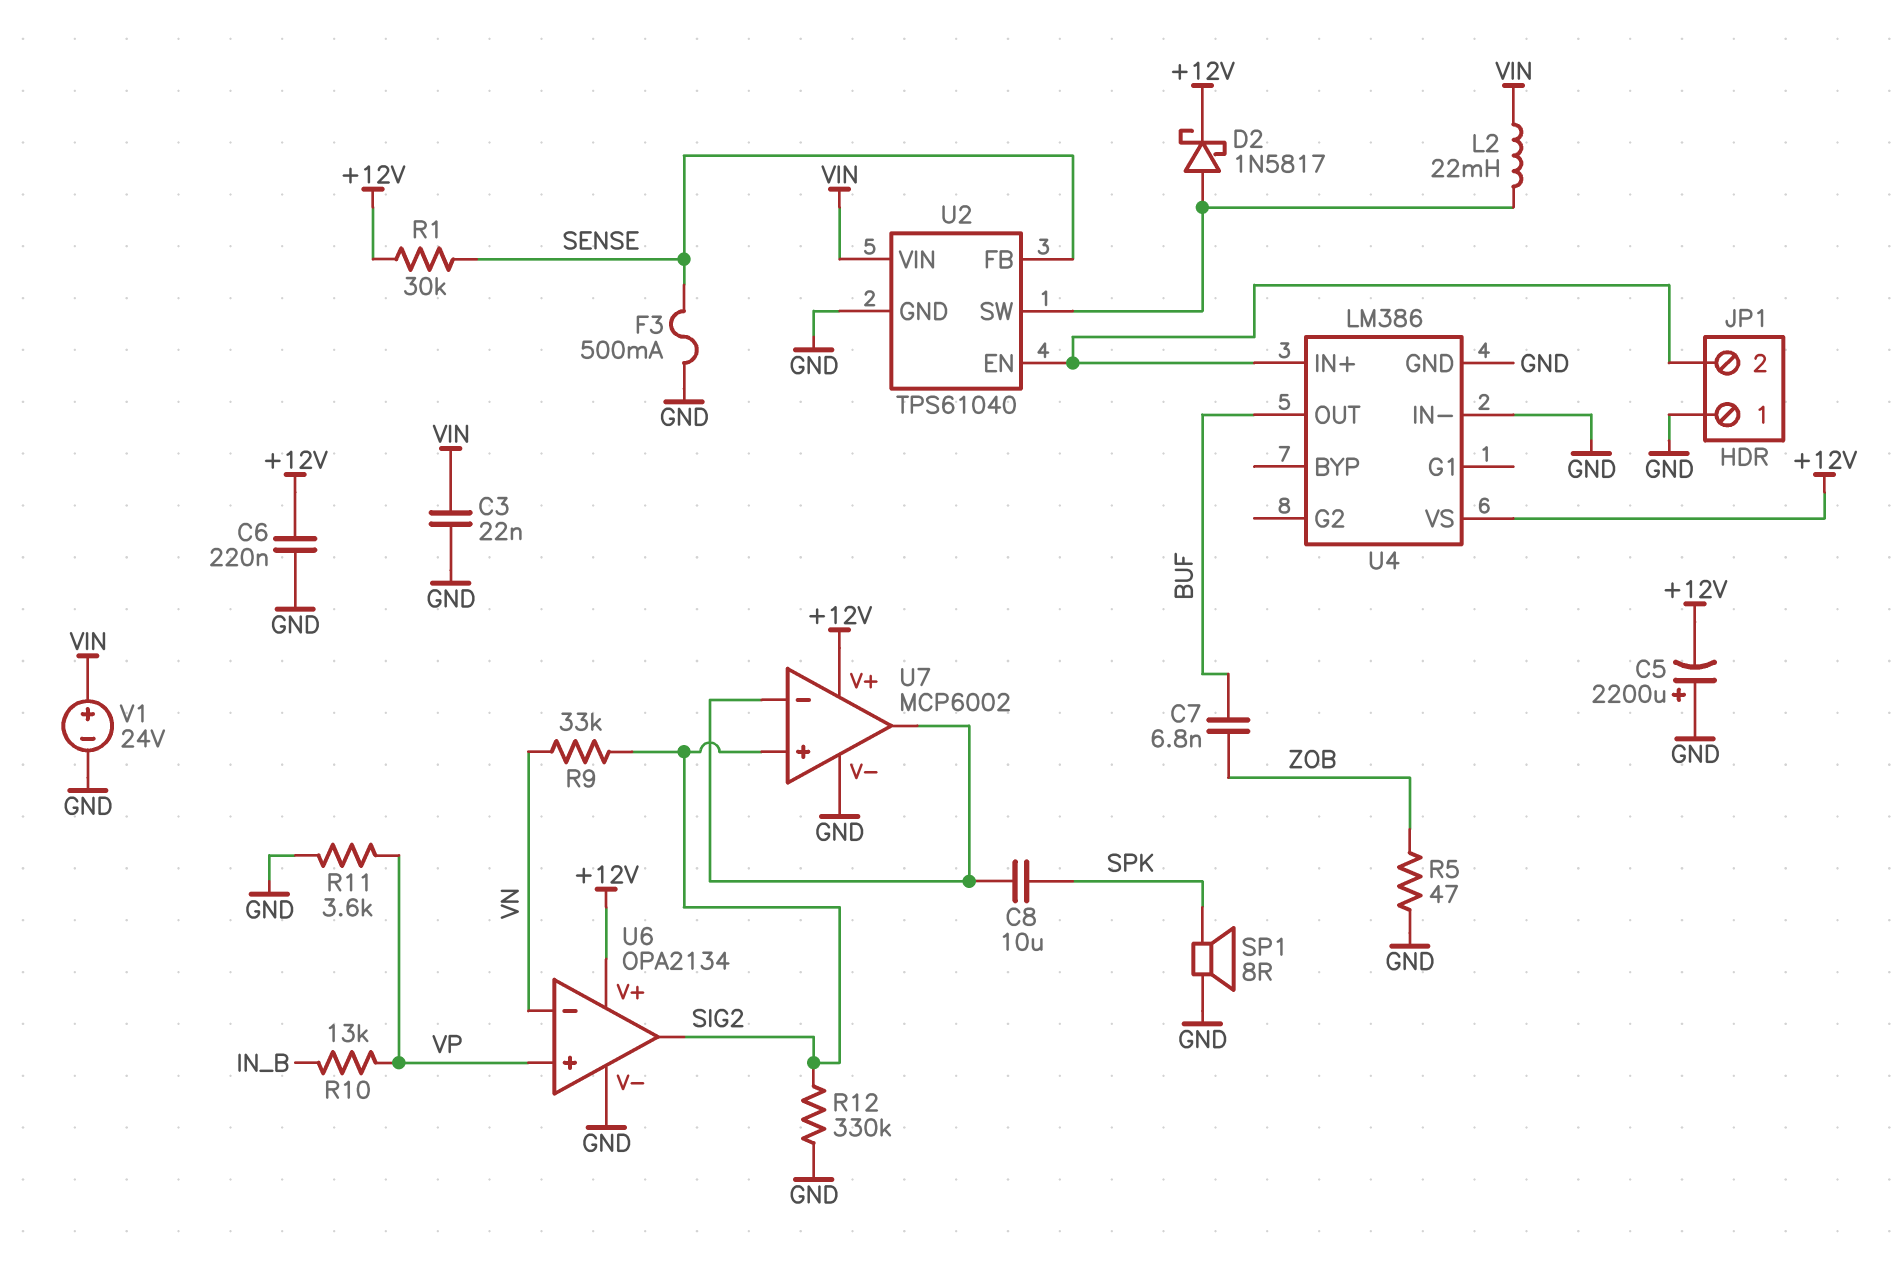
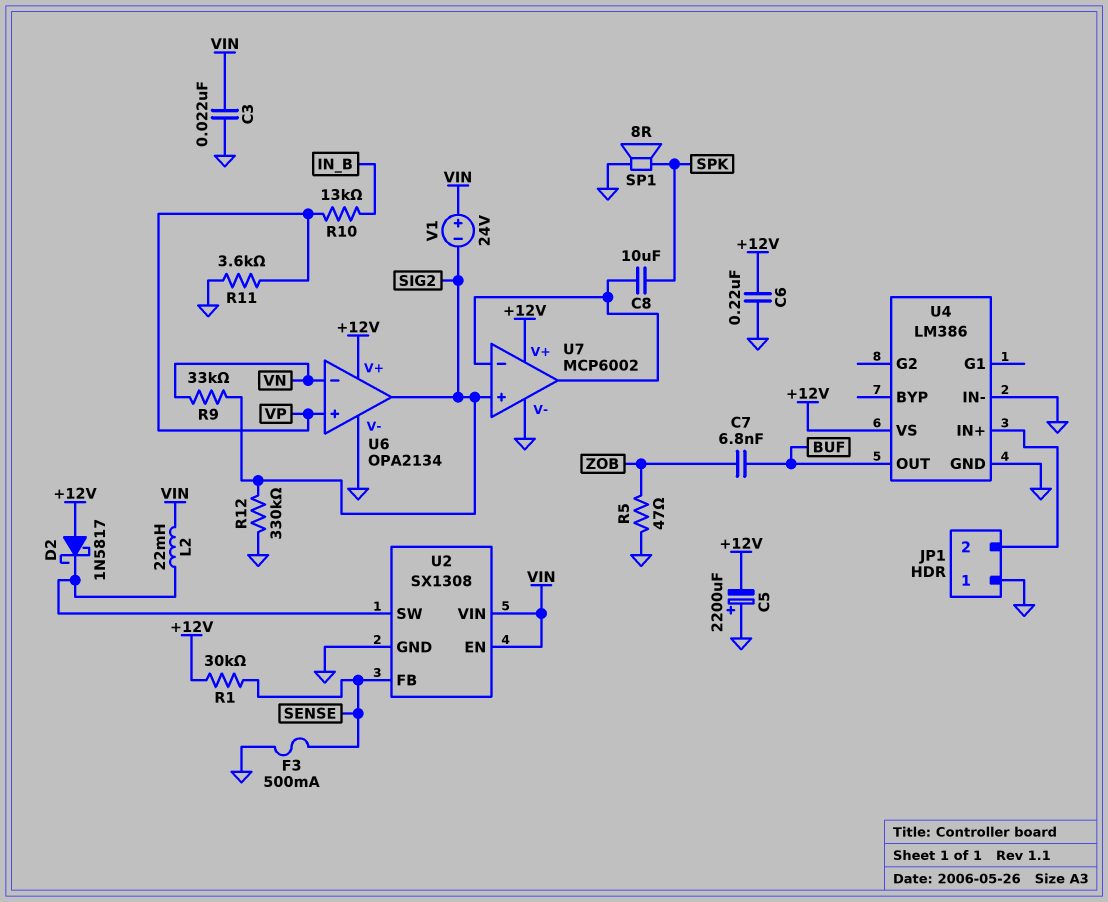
D2: schottky 1N5817 (A U2/SW, K +12V) -> schottky 1N5817 (A +12V, K U2/SW)
U2: TPS61040 -> SX1308
U2 pin EN: JP1/2 -> VIN
V1: 24V (plus VIN, minus GND) -> 24V (plus VIN, minus SIG2)

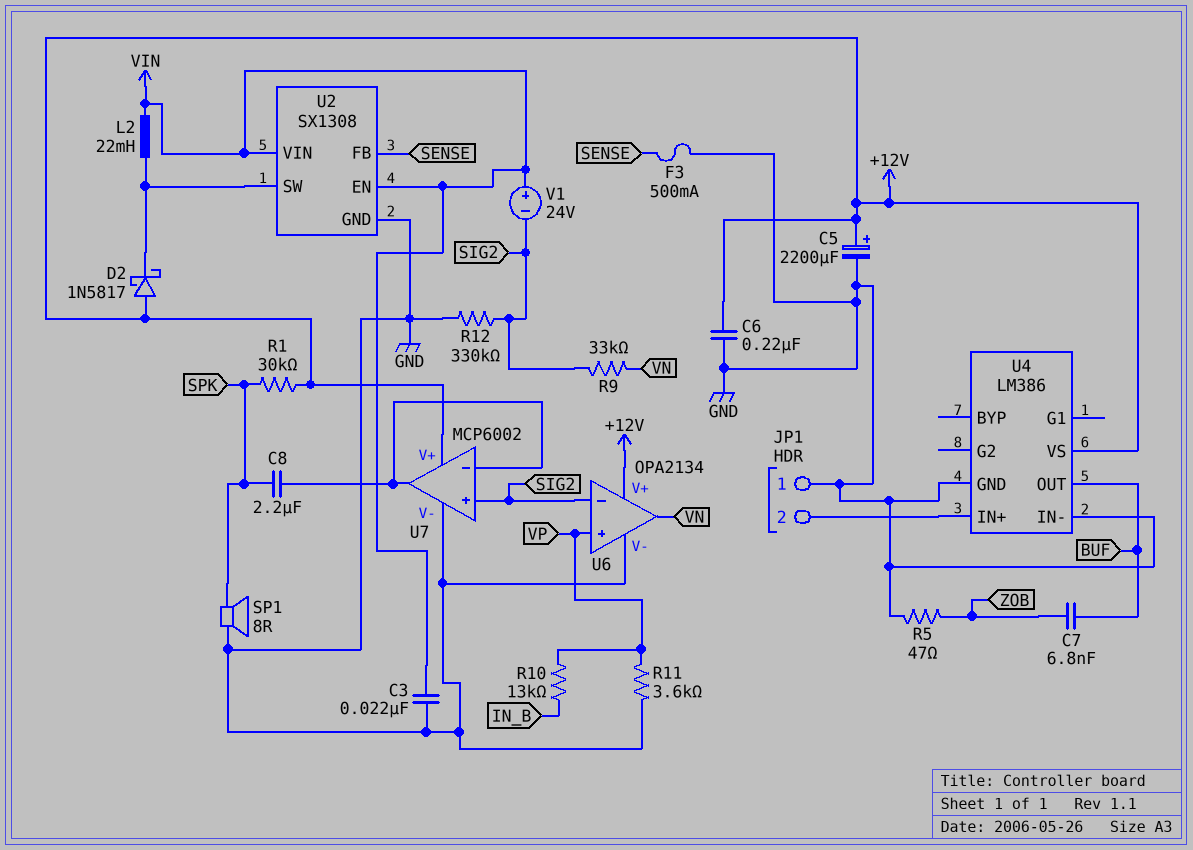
C5: 2200uF (plus GND, minus +12V) -> 2200uF (plus +12V, minus GND)
C8: 10uF (SPK, U7/in-) -> 2.2uF (SPK, U7/in-)
R1: 30k (+12V, SENSE) -> 30k (+12V, SPK)
U6 pin in-: VN -> SIG2
U6 pin out: SIG2 -> VN

